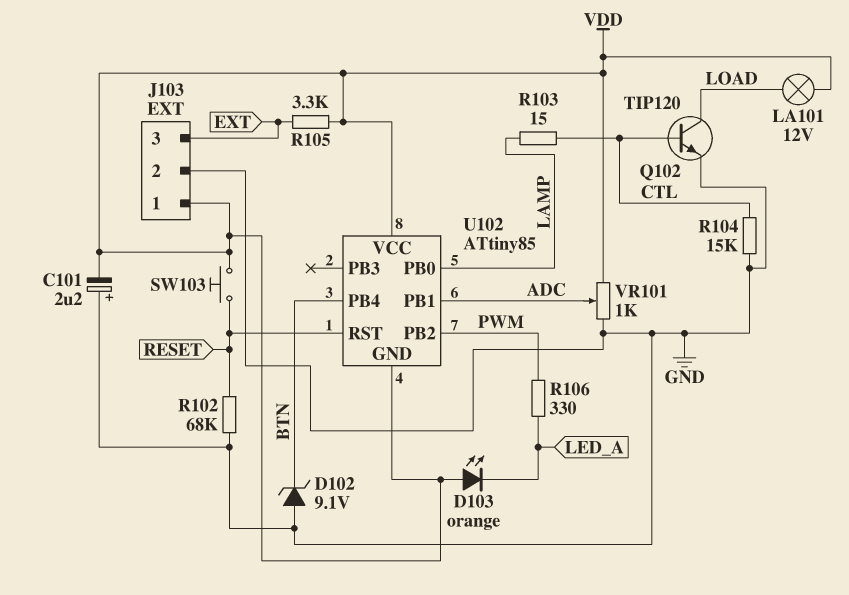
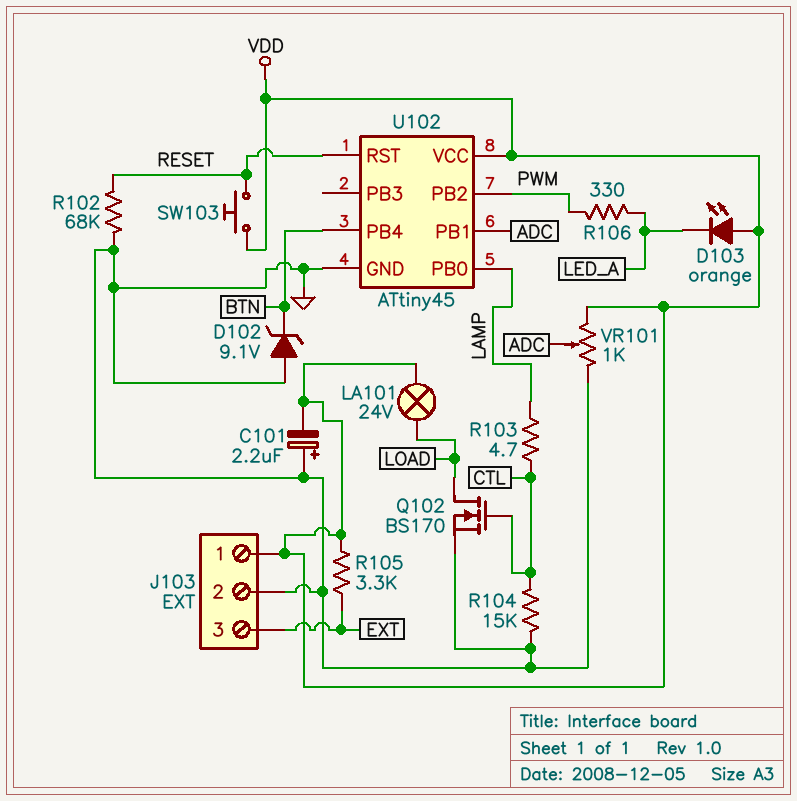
LA101: lamp 12V (LOAD, VDD) -> lamp 24V (LOAD, VDD)
Q102: NPN TIP120 (B CTL, C LOAD, E GND) -> NMOS BS170 (G CTL, D LOAD, S GND)
R103: 15 (CTL, LAMP) -> 4.7 (CTL, LAMP)
U102: ATtiny85 -> ATtiny45
U102 pin GND: VDD -> GND

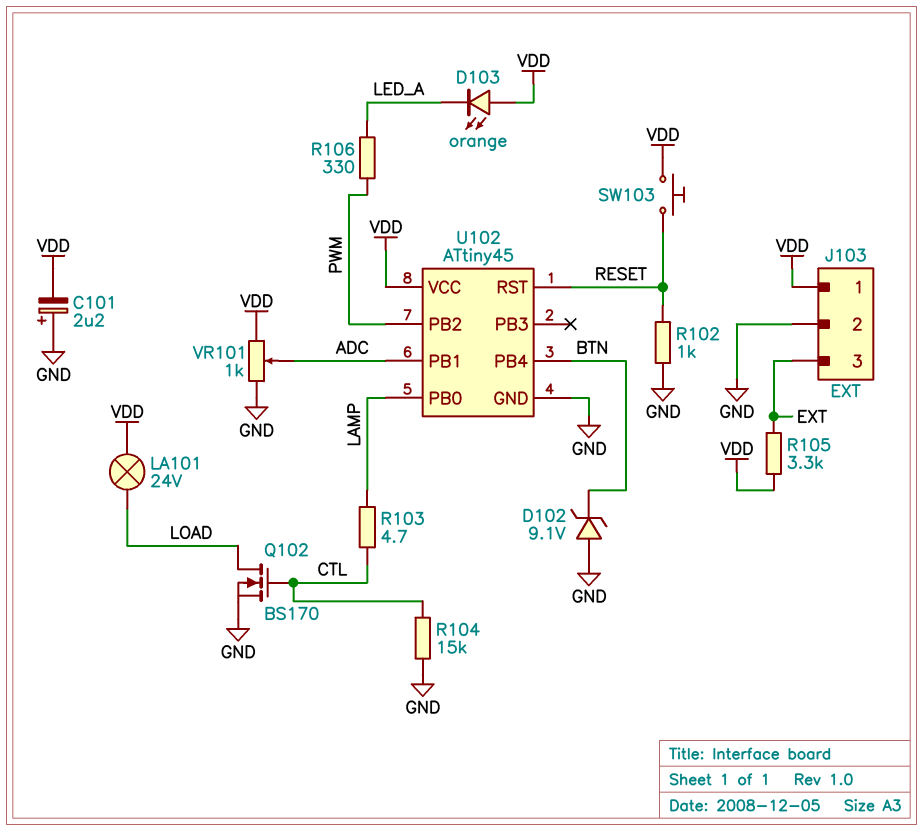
R102: 68k (GND, RESET) -> 1k (GND, RESET)

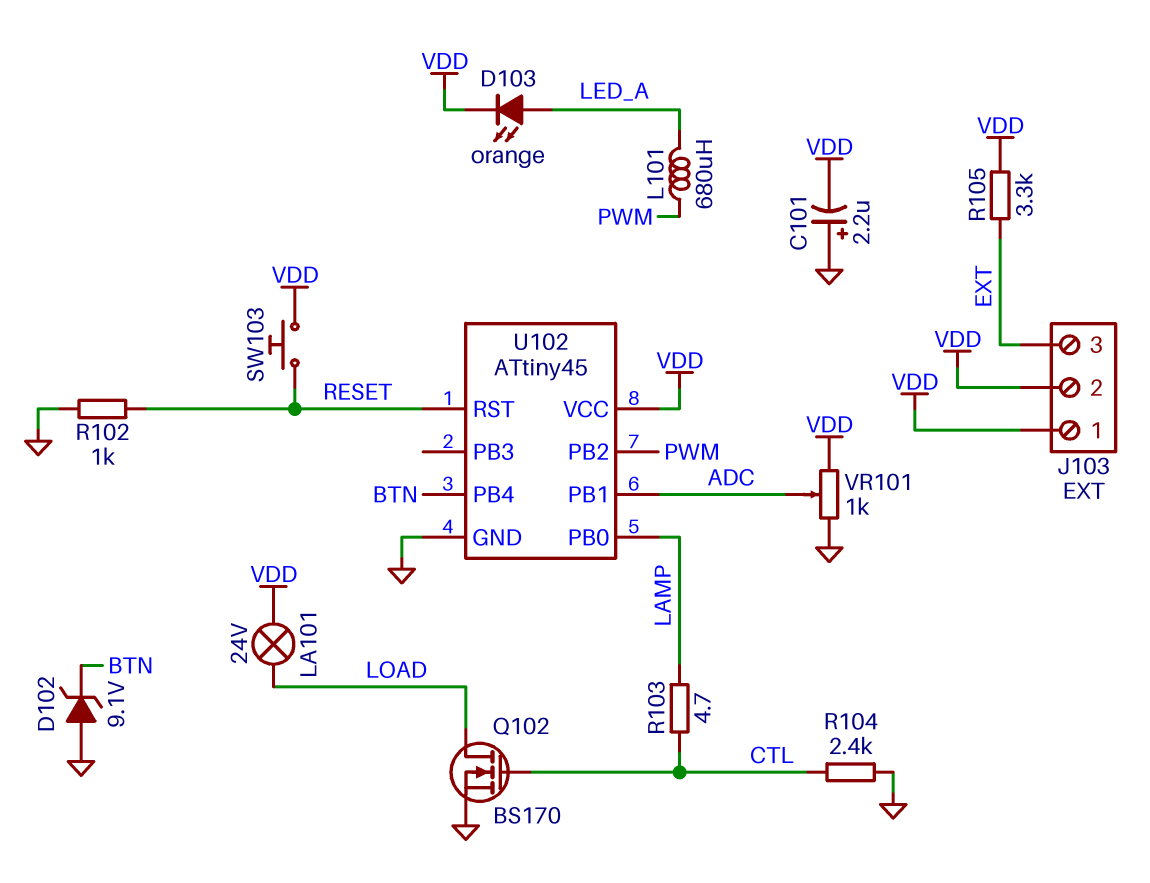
D103: LED orange (A VDD, K LED_A) -> LED orange (A LED_A, K VDD)
J103 pin 2: GND -> VDD
L101: none -> 680uH (LED_A, PWM)
R104: 15k (CTL, GND) -> 2.4k (CTL, GND)
R106: 330 (LED_A, PWM) -> none

